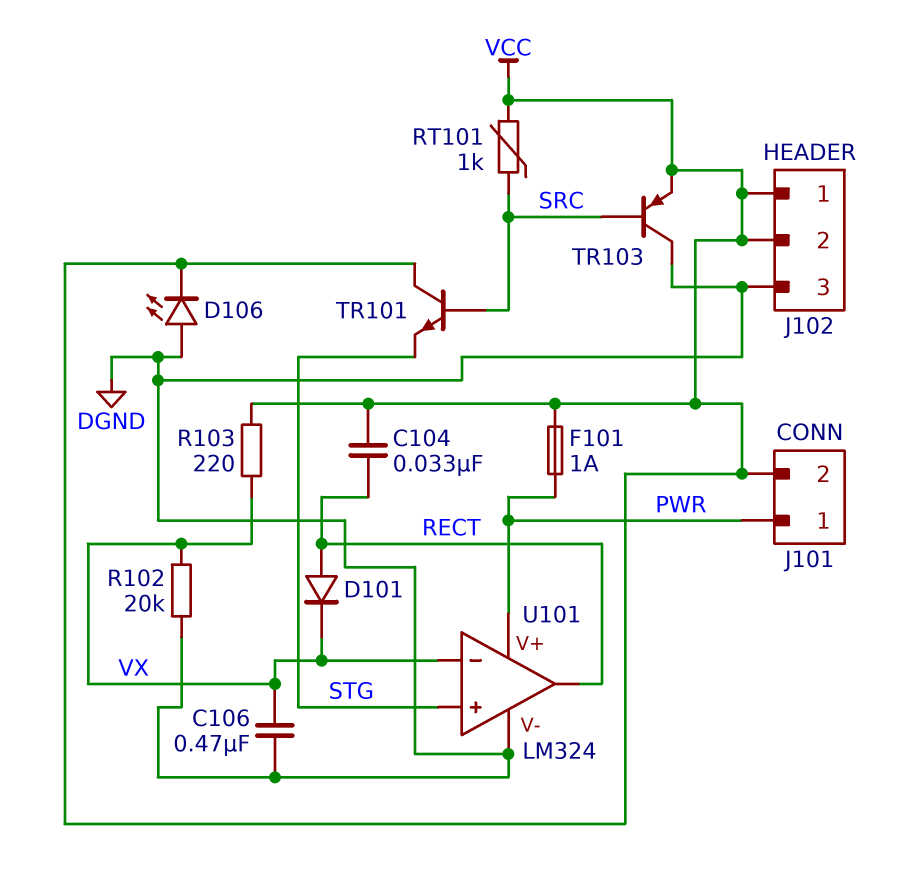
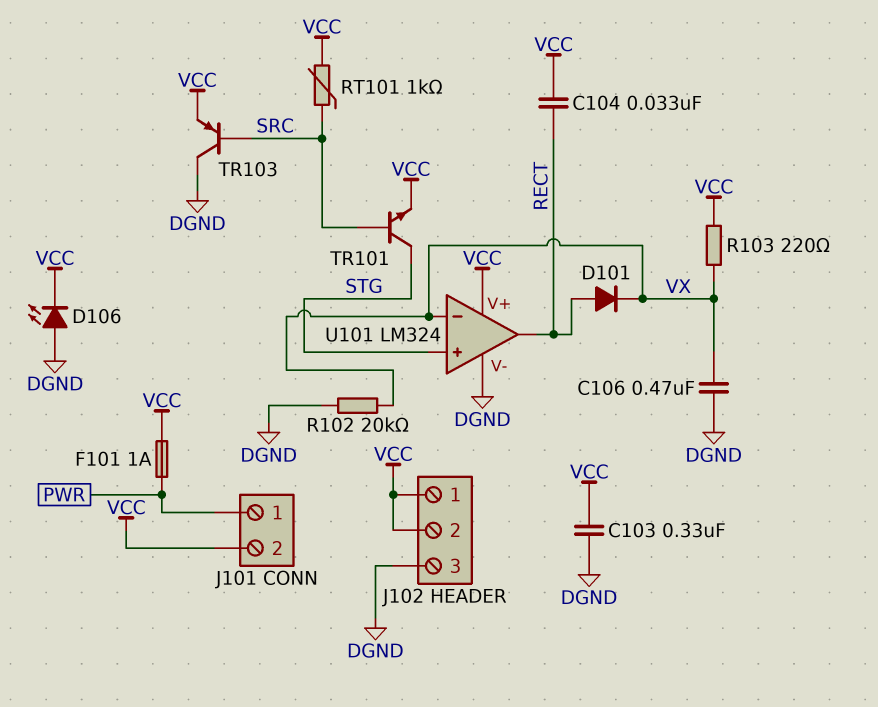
C103: none -> 330nF (DGND, VCC)
TR101: NPN (B SRC, C VCC, E STG) -> NPN (B SRC, C STG, E VCC)
U101 pin V+: PWR -> VCC

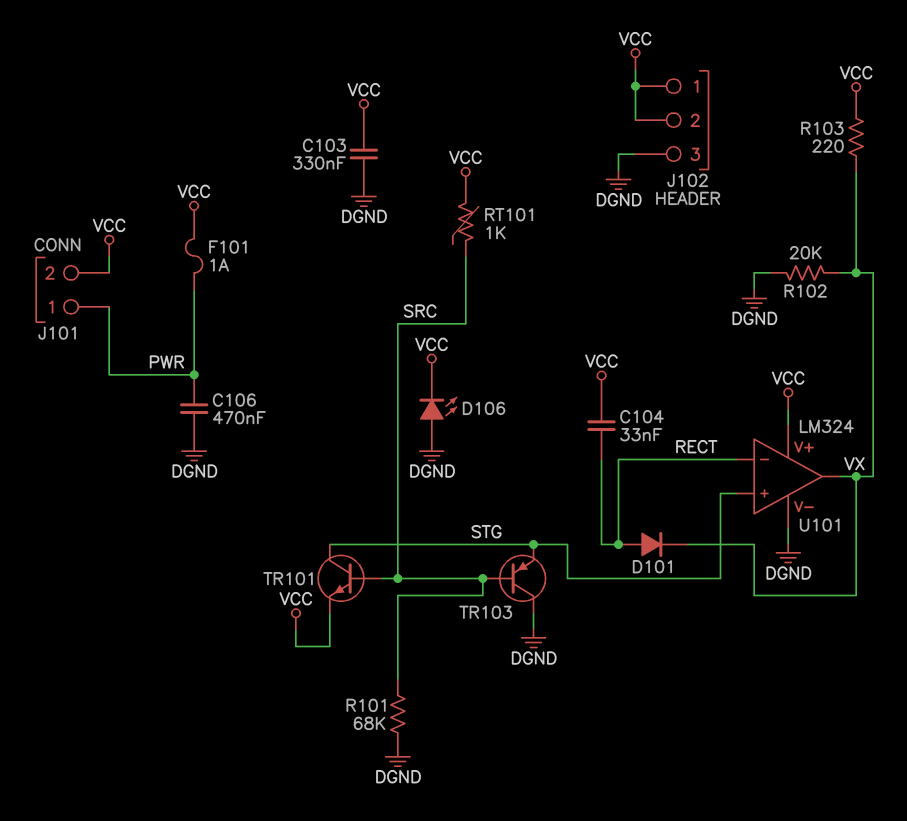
C106: 470nF (DGND, VX) -> 470nF (DGND, PWR)
R101: none -> 68k (DGND, SRC)
TR103: PNP (B SRC, C DGND, E VCC) -> PNP (B SRC, C DGND, E STG)
U101 pin in-: VX -> RECT
U101 pin out: RECT -> VX

